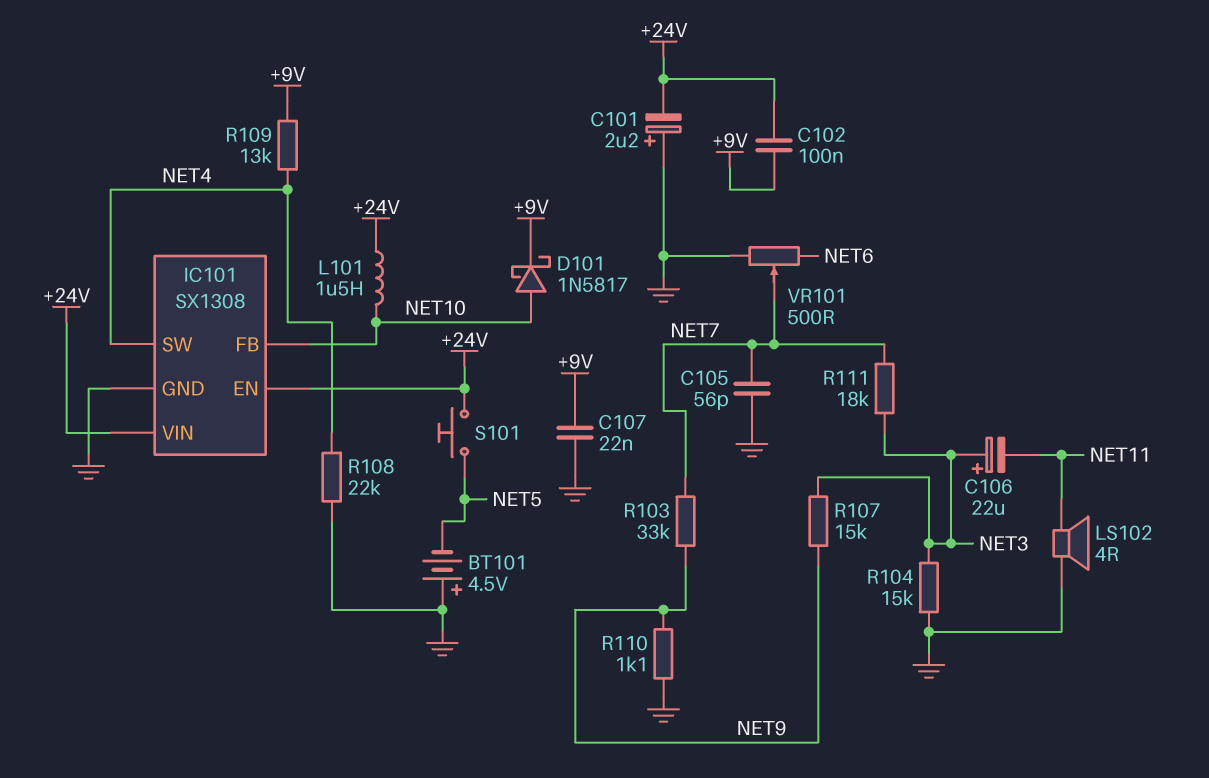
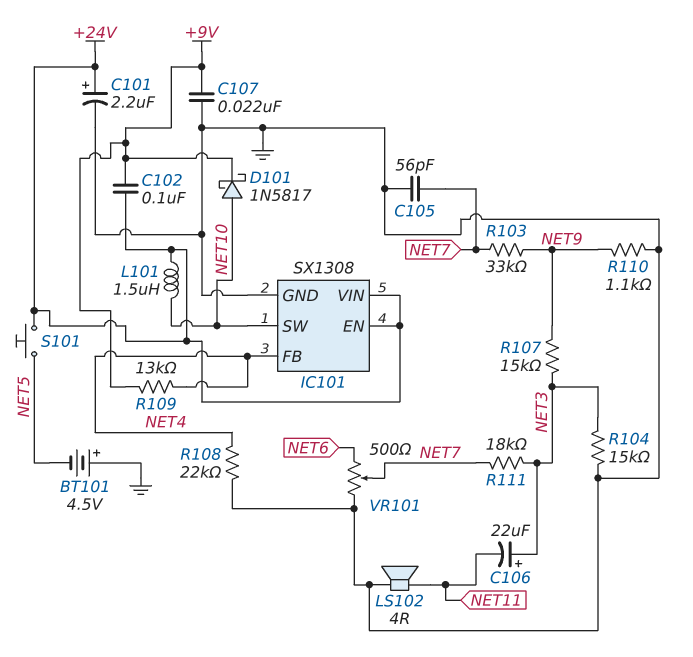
C101: 2.2uF (plus GND, minus +24V) -> 2.2uF (plus +24V, minus GND)
IC101 pin FB: NET10 -> NET4
IC101 pin SW: NET4 -> NET10

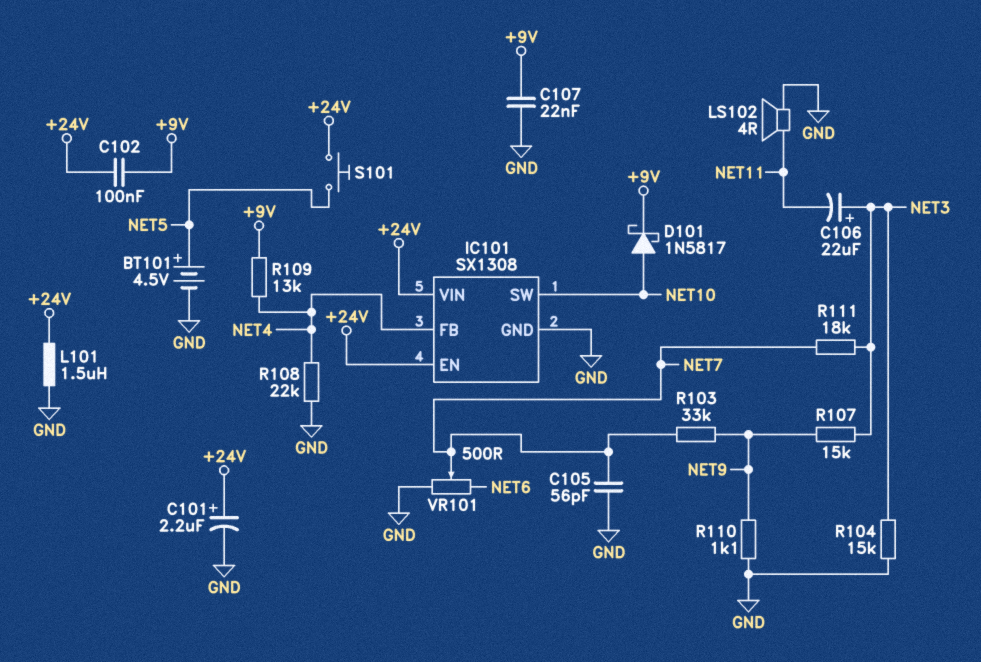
BT101: 4.5V (plus GND, minus NET5) -> 4.5V (plus NET5, minus GND)
L101: 1.5uH (+24V, NET10) -> 1.5uH (+24V, GND)

